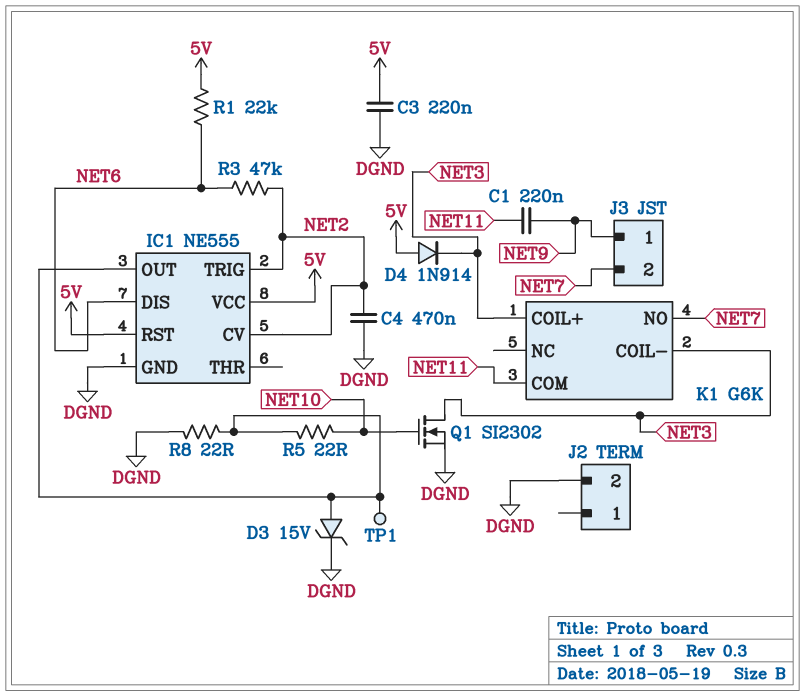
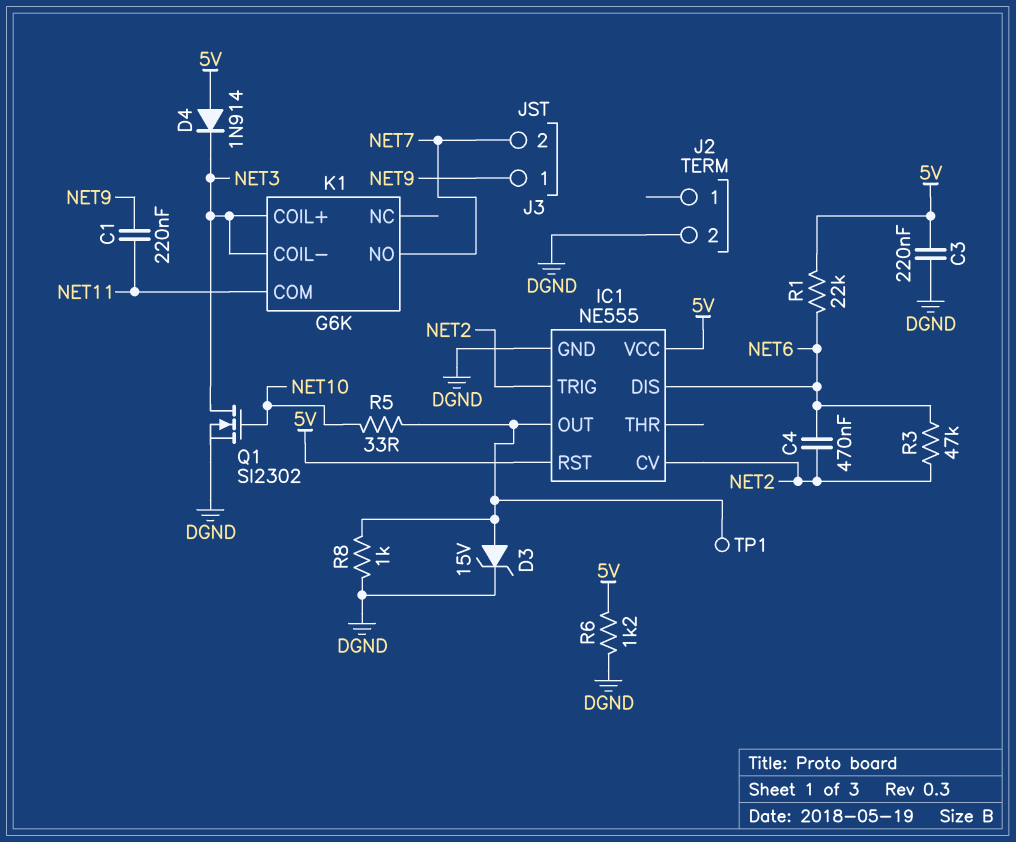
C4: 470nF (DGND, NET2) -> 470nF (NET2, NET6)
R5: 22 (IC1/OUT, NET10) -> 33 (IC1/OUT, NET10)
R6: none -> 1.2k (5V, DGND)
R8: 22 (DGND, IC1/OUT) -> 1k (DGND, IC1/OUT)

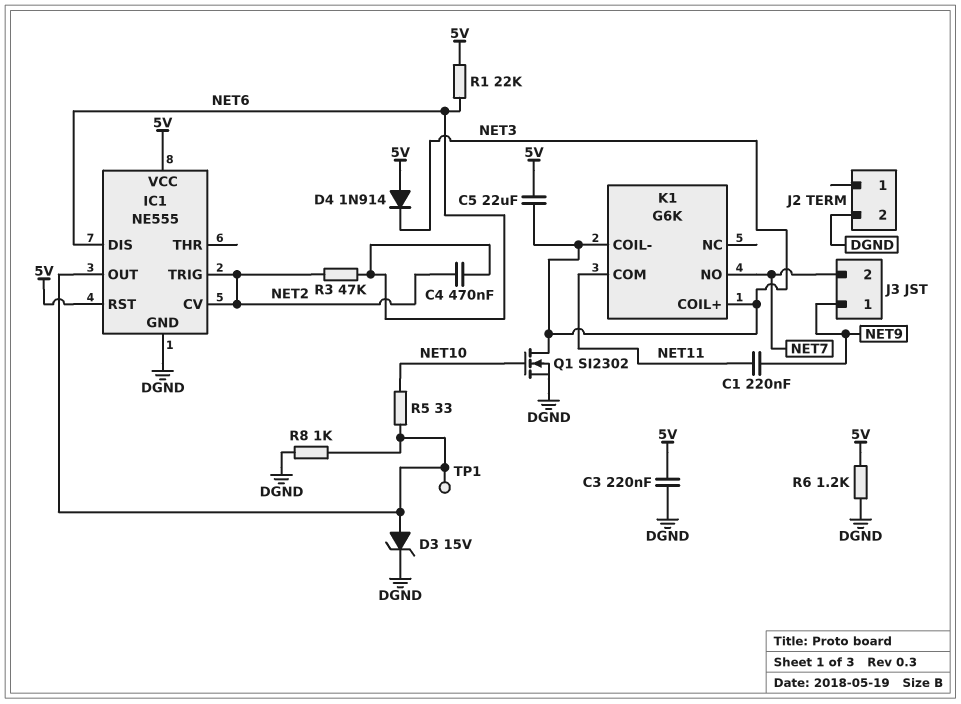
C5: none -> 22uF (5V, NET3)

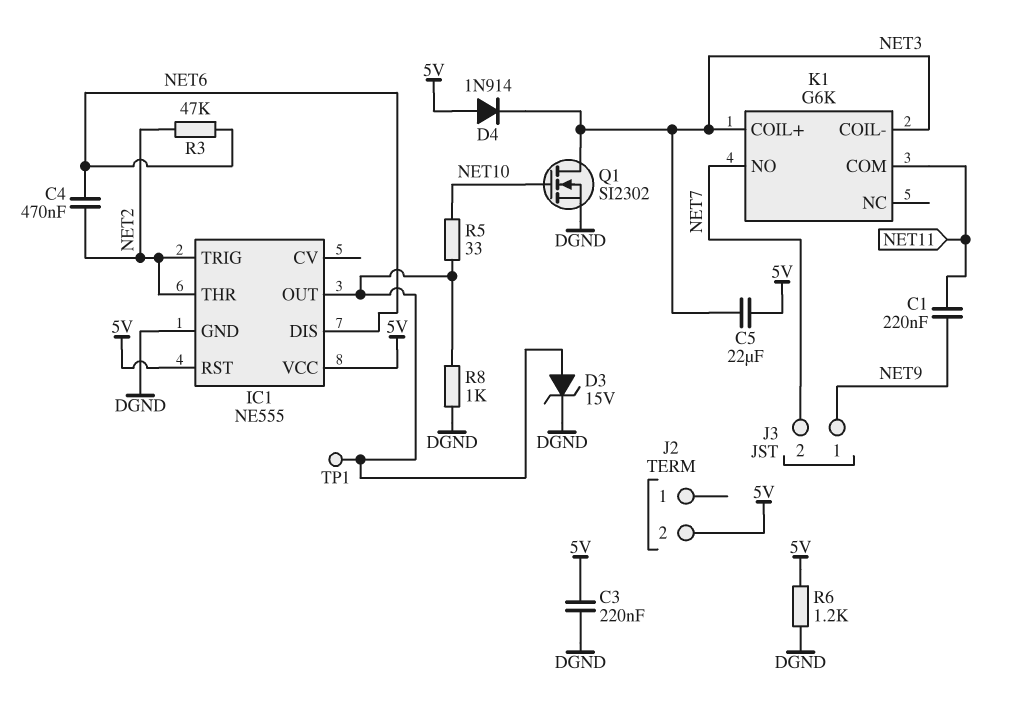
IC1 pin CV: NET2 -> none
IC1 pin THR: none -> NET2
J2 pin 2: DGND -> 5V
R1: 22k (5V, NET6) -> none

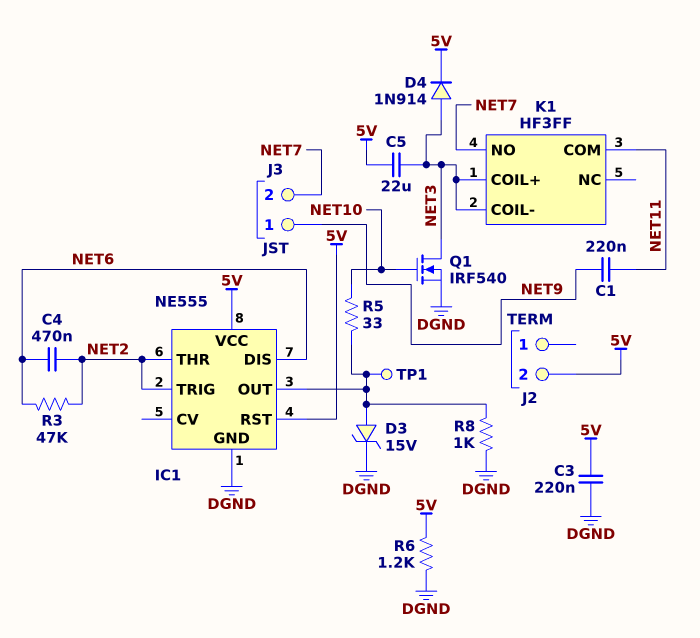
D4: diode 1N914 (A 5V, K NET3) -> diode 1N914 (A NET3, K 5V)
K1: G6K -> HF3FF
Q1: NMOS SI2302 (G NET10, D NET3, S DGND) -> NMOS IRF540 (G NET10, D NET3, S DGND)

